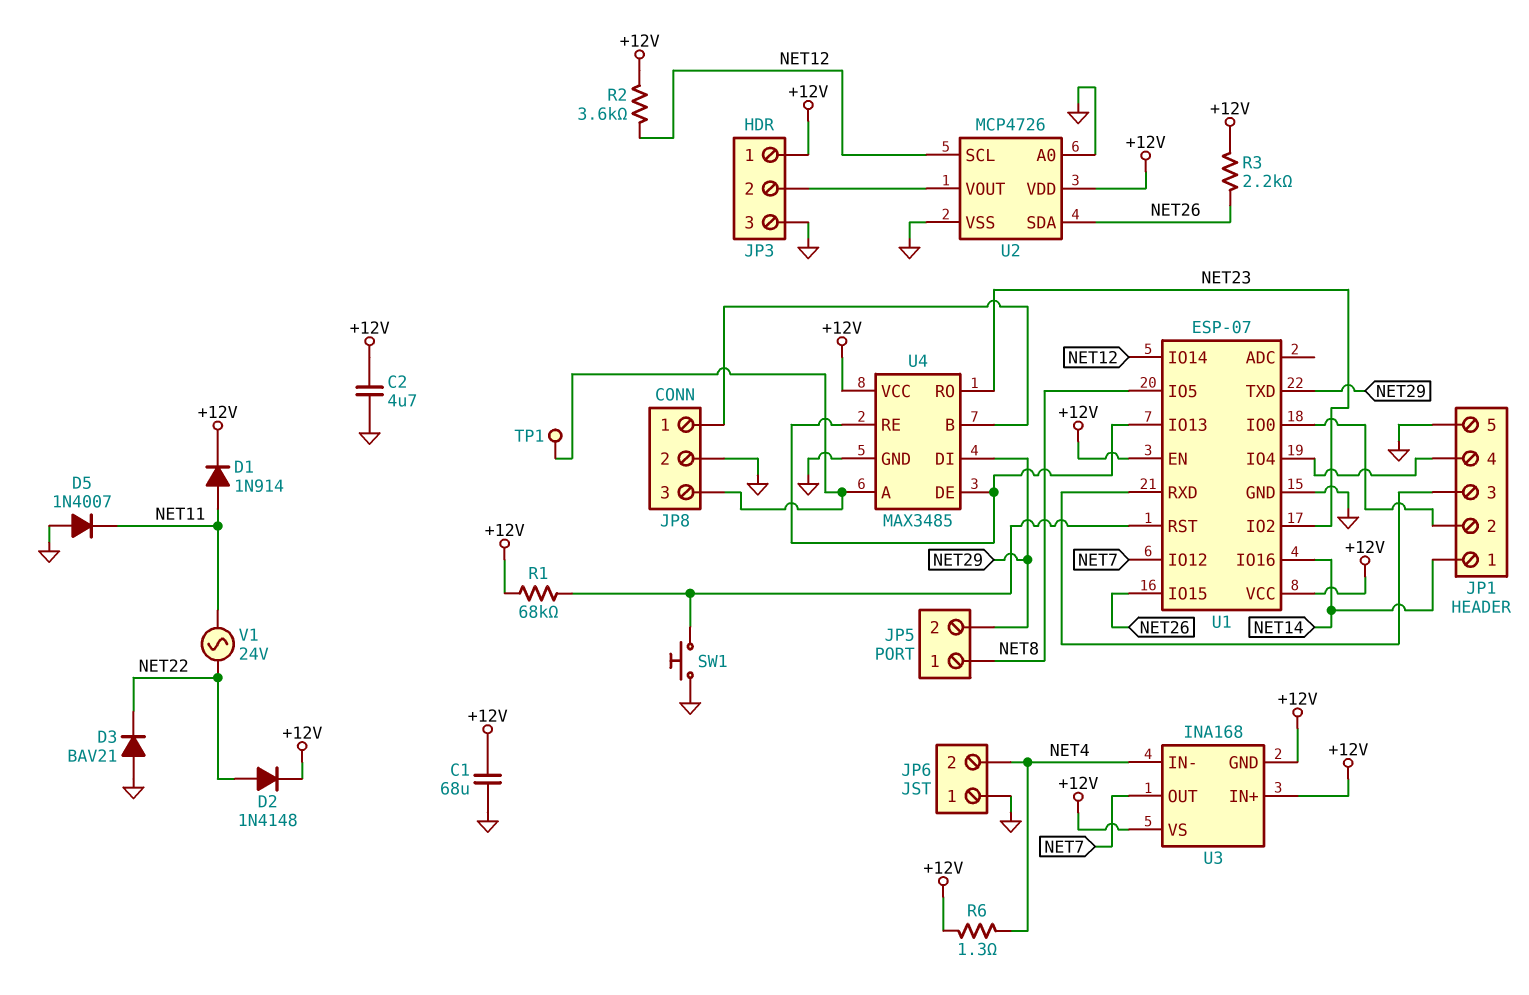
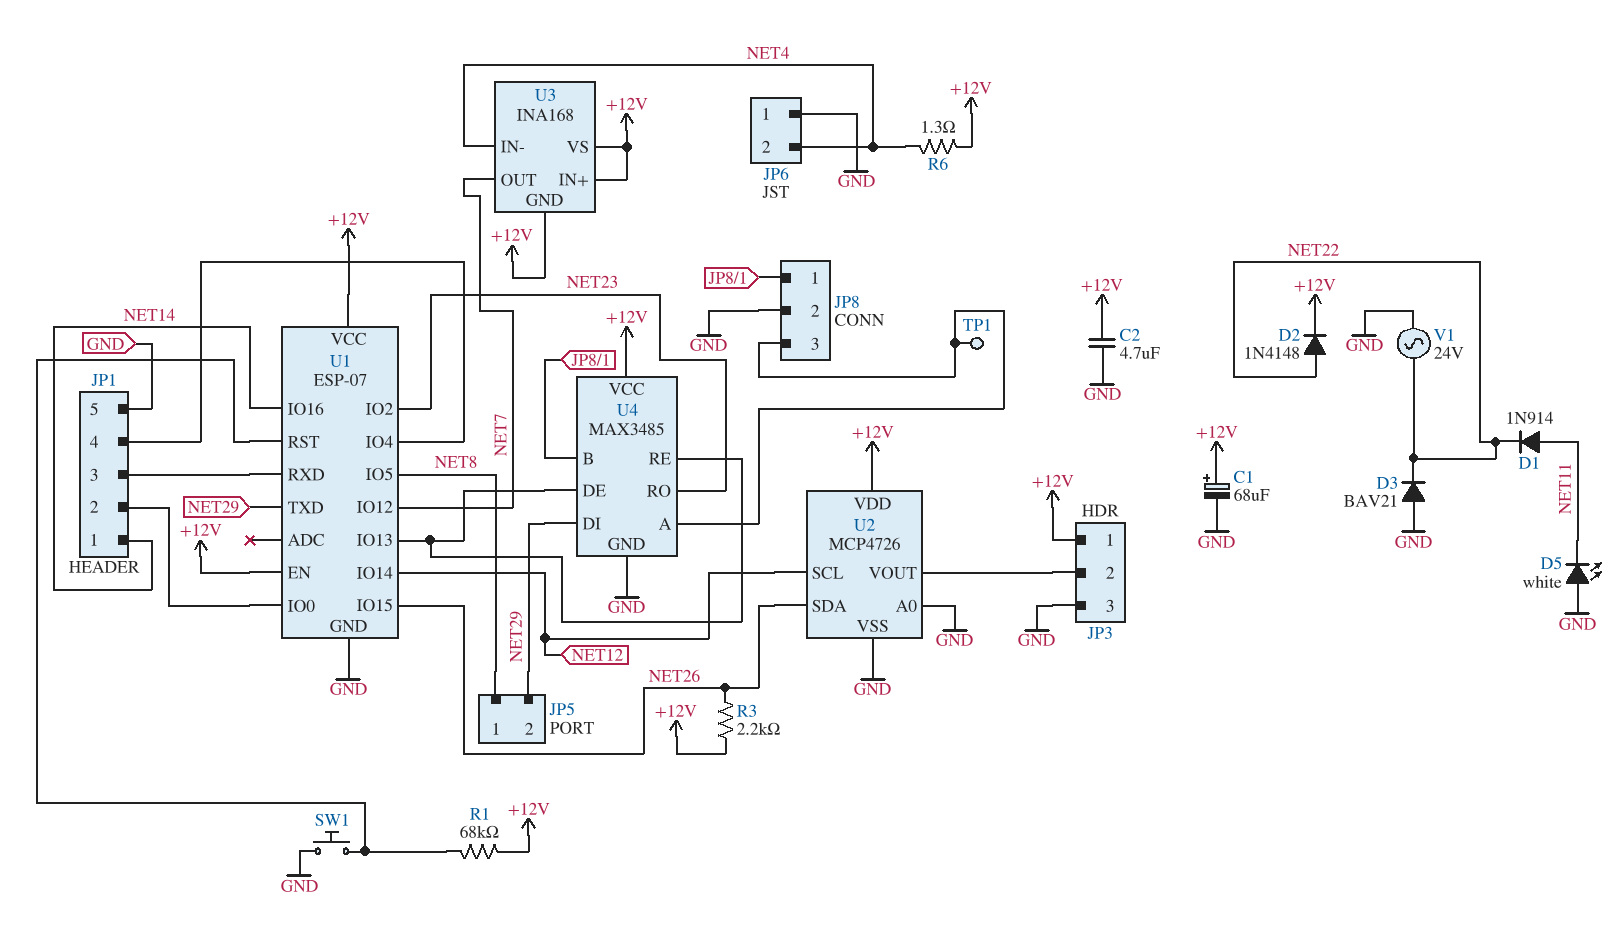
C1: 68uF (+12V, GND) -> 68uF (plus +12V, minus GND)
D1: diode 1N914 (A NET11, K +12V) -> diode 1N914 (A NET11, K NET22)
D5: diode 1N4007 (A GND, K NET11) -> LED white (A GND, K NET11)
R2: 3.6k (+12V, NET12) -> none
V1: AC 24V (NET11, NET22) -> AC 24V (GND, NET22)

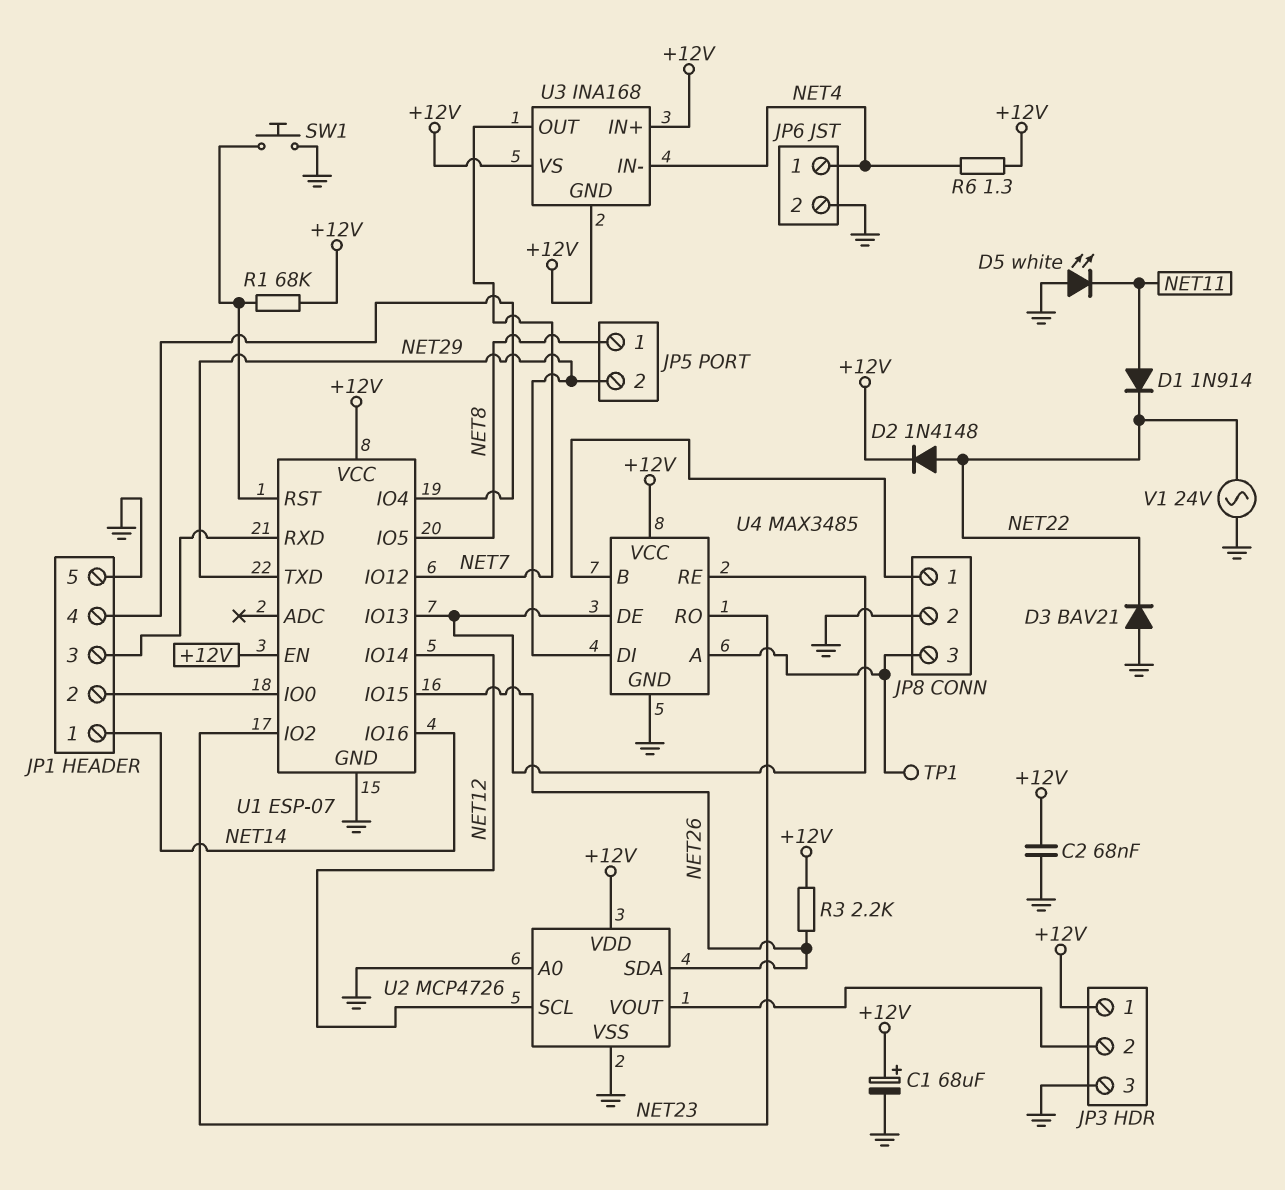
C2: 4.7uF (+12V, GND) -> 68nF (+12V, GND)
JP6 pin 1: GND -> NET4
JP6 pin 2: NET4 -> GND

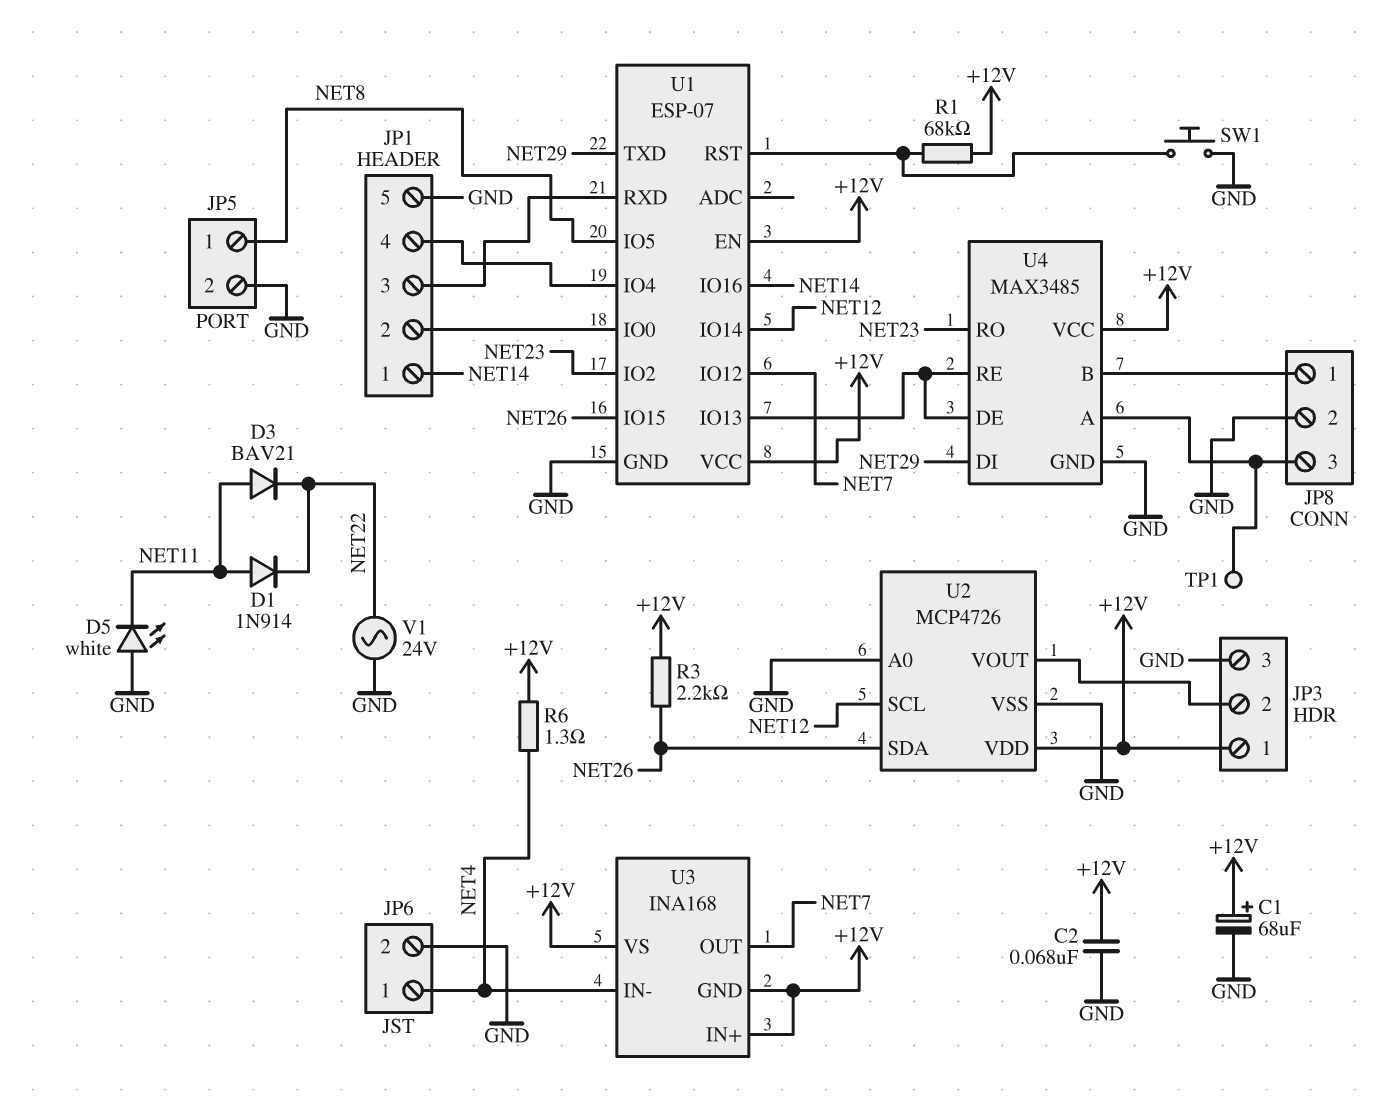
D2: diode 1N4148 (A NET22, K +12V) -> none
D3: diode BAV21 (A GND, K NET22) -> diode BAV21 (A NET11, K NET22)
JP5 pin 2: NET29 -> GND

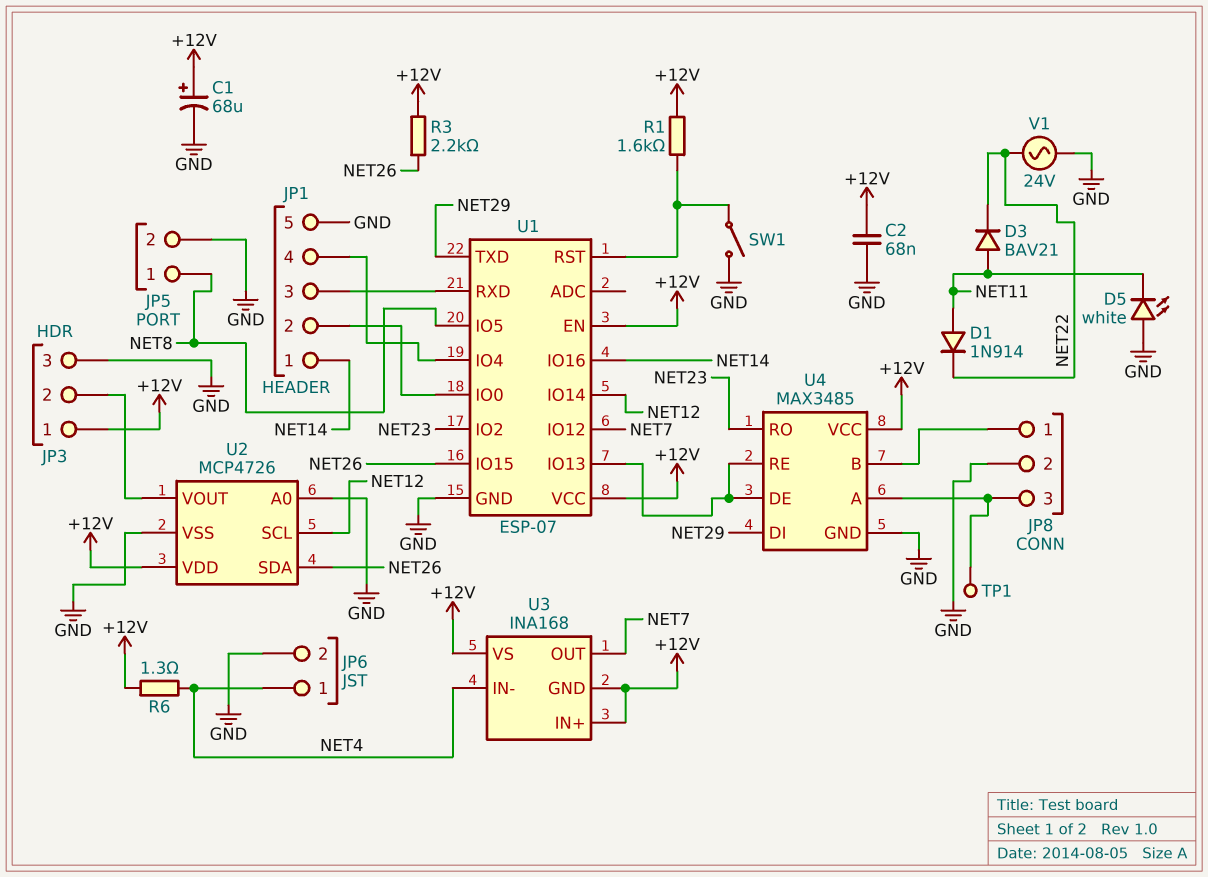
R1: 68k (+12V, U1/RST) -> 1.6k (+12V, U1/RST)
SW1: button (GND, U1/RST) -> switch (GND, U1/RST)

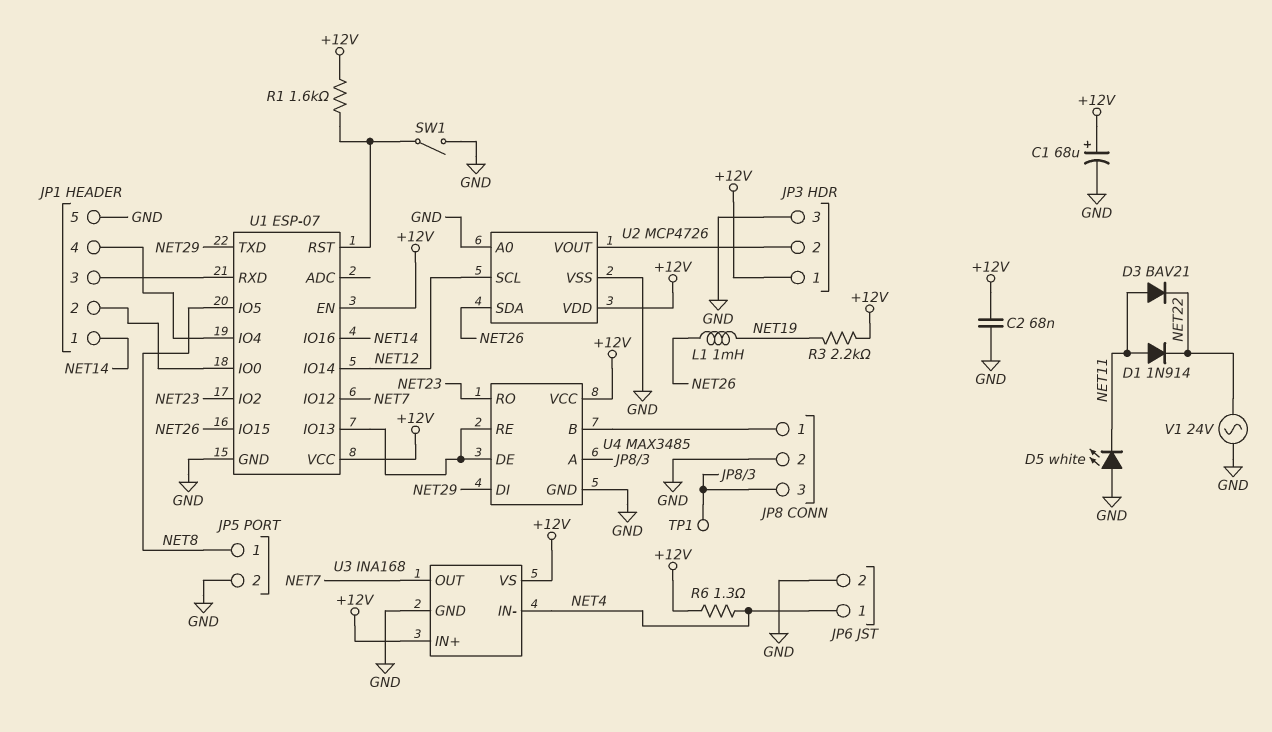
L1: none -> 1mH (NET19, NET26)
R3: 2.2k (+12V, NET26) -> 2.2k (+12V, NET19)
U3 pin GND: +12V -> GND

